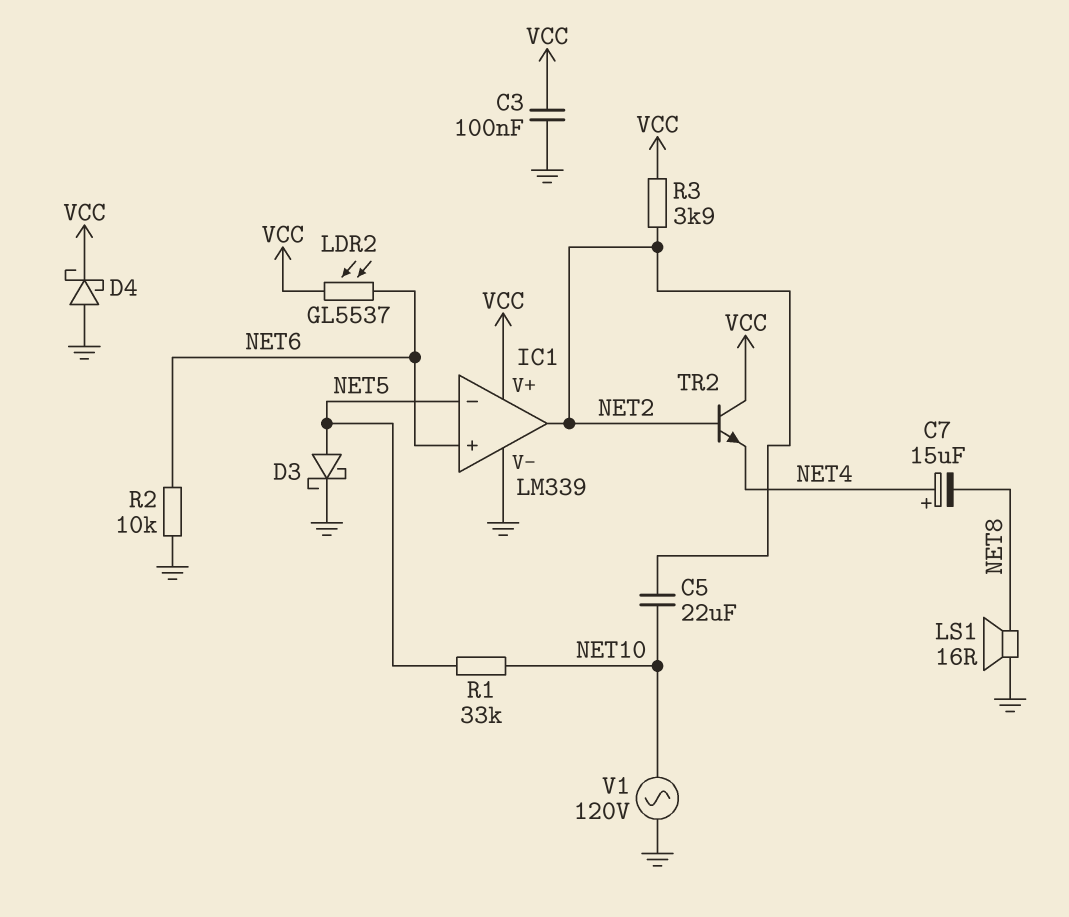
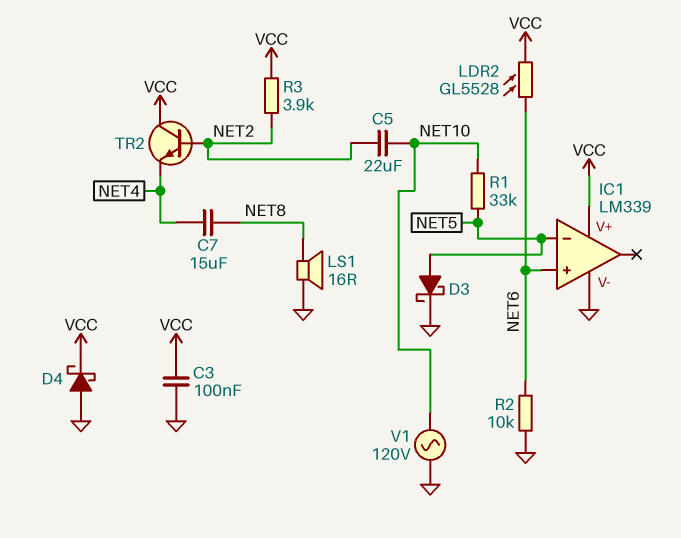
C7: 15uF (plus NET4, minus NET8) -> 15uF (NET4, NET8)
IC1 pin out: NET2 -> none
LDR2: GL5537 (NET6, VCC) -> GL5528 (NET6, VCC)

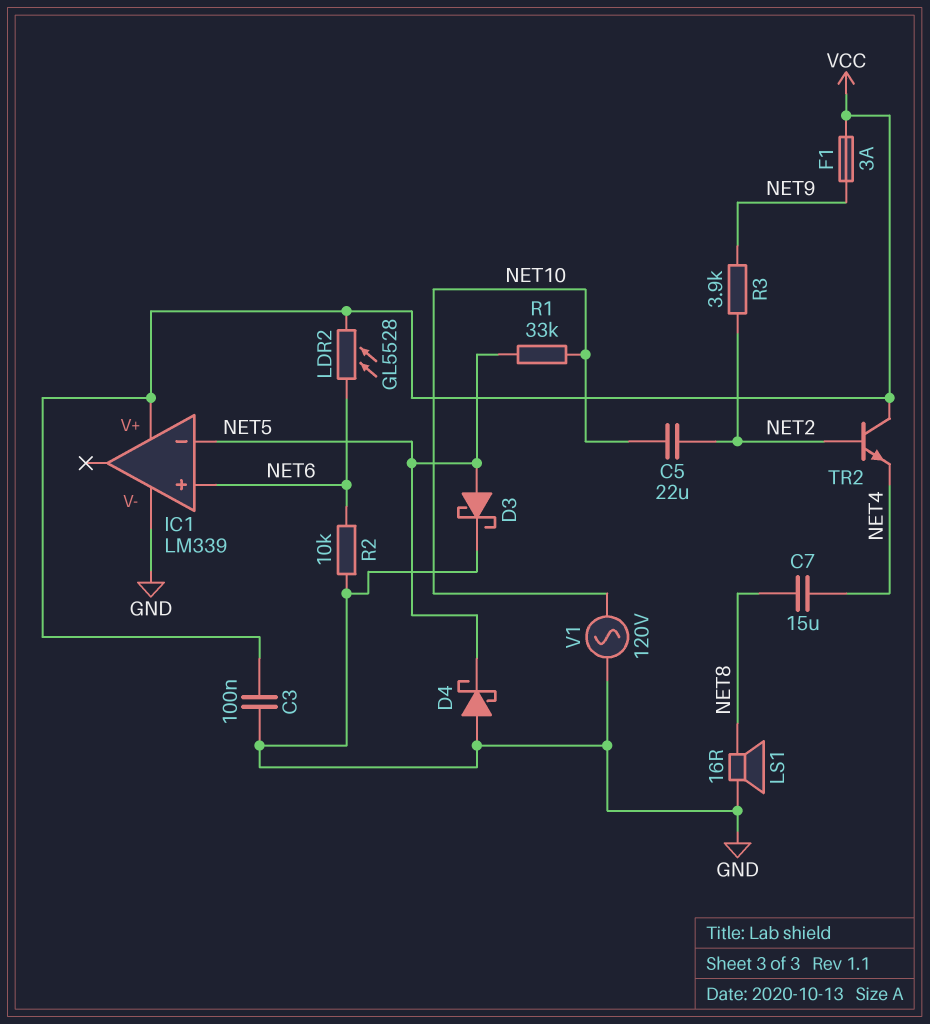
D4: schottky (A GND, K VCC) -> schottky (A GND, K NET5)
F1: none -> 3A (NET9, VCC)
R3: 3.9k (NET2, VCC) -> 3.9k (NET2, NET9)

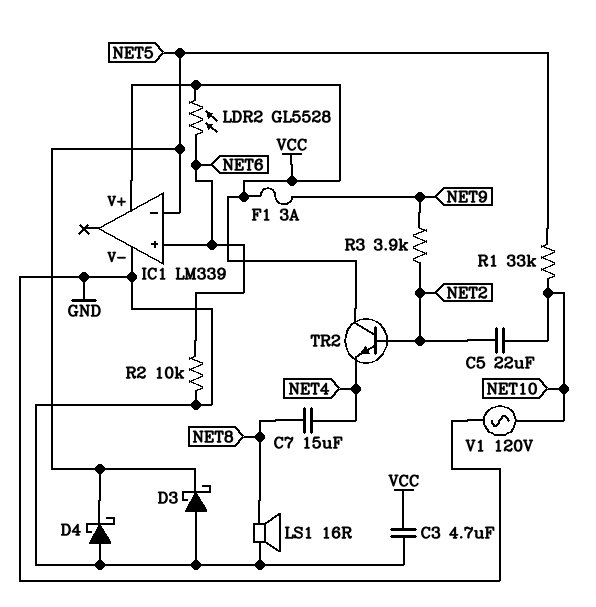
C3: 100nF (GND, VCC) -> 4.7uF (GND, VCC)
D3: schottky (A NET5, K GND) -> schottky (A GND, K NET5)

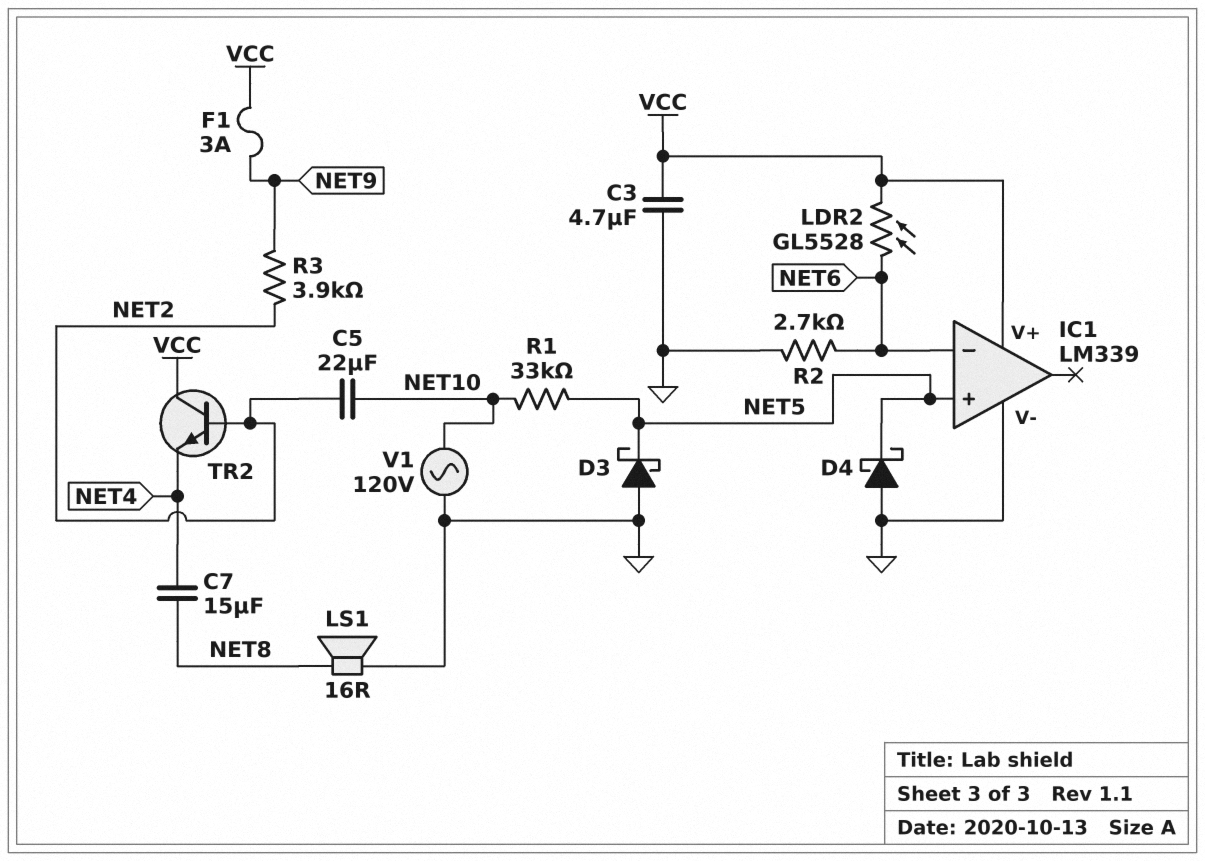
IC1 pin in+: NET6 -> NET5
IC1 pin in-: NET5 -> NET6
R2: 10k (GND, NET6) -> 2.7k (GND, NET6)

